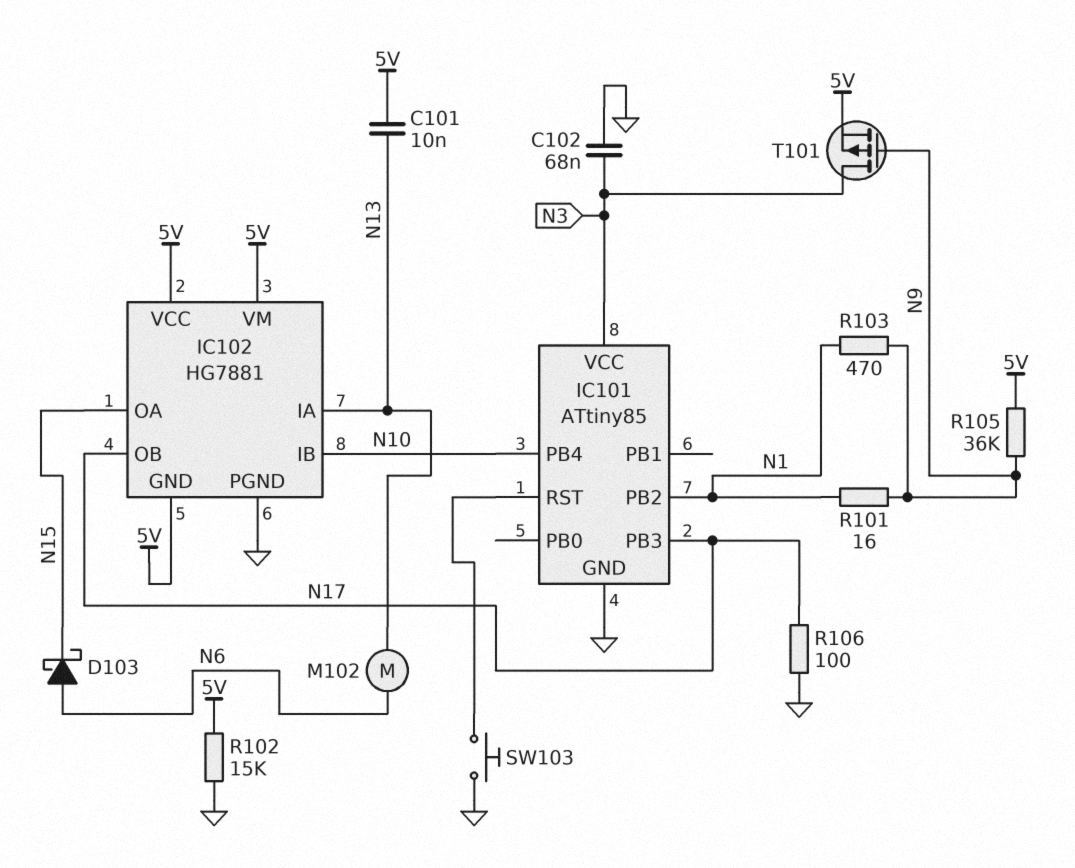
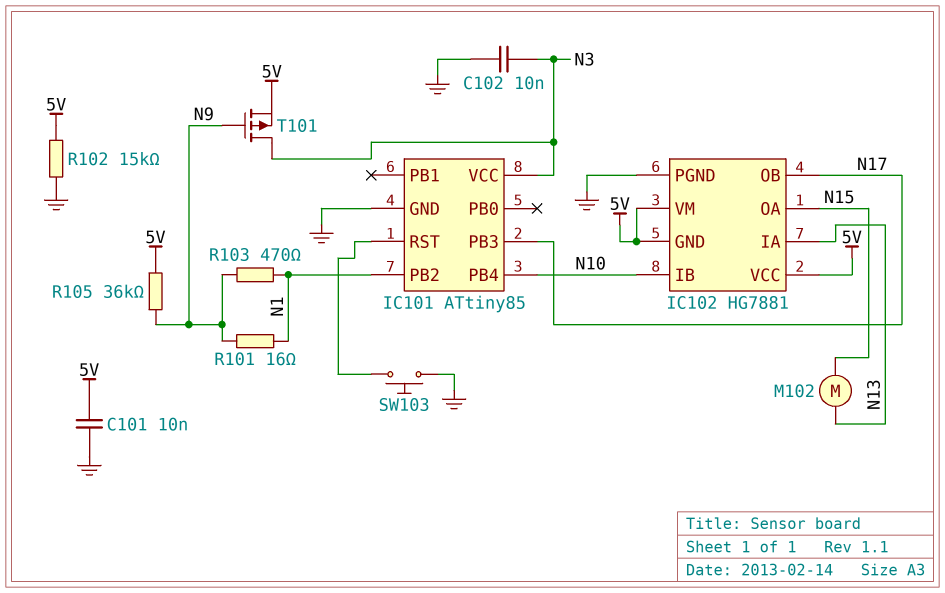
C101: 10nF (5V, N13) -> 10nF (5V, GND)
C102: 68nF (GND, N3) -> 10nF (GND, N3)
D103: schottky (A N6, K N15) -> none
M102: motor (N6, N13) -> motor (N13, N15)
R106: 100 (GND, N17) -> none

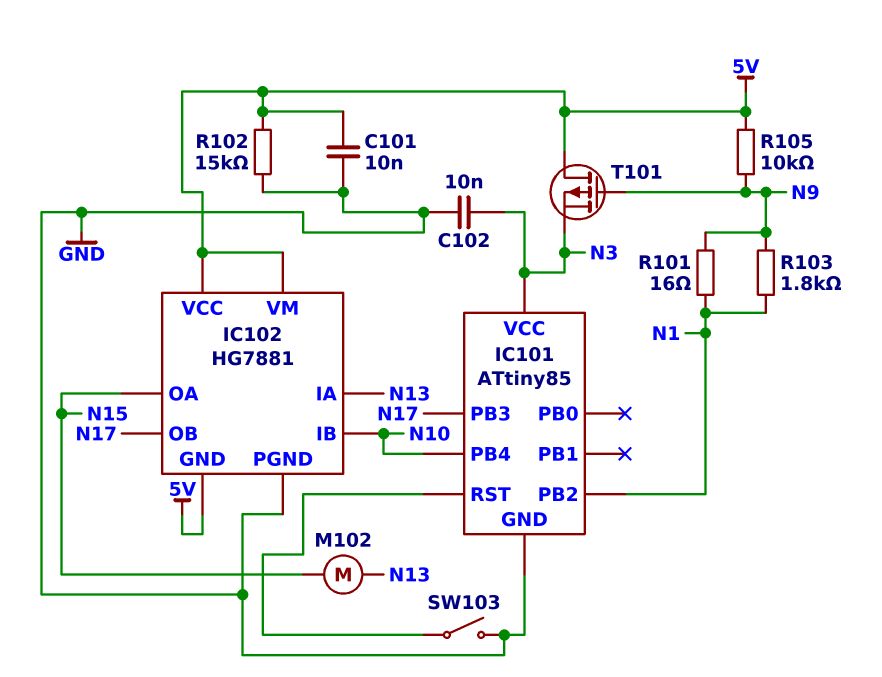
R103: 470 (N1, N9) -> 1.8k (N1, N9)
R105: 36k (5V, N9) -> 10k (5V, N9)
SW103: button (GND, IC101/RST) -> switch (GND, IC101/RST)
T101: PMOS (G N9, D N3, S 5V) -> PMOS (G N9, D 5V, S N3)

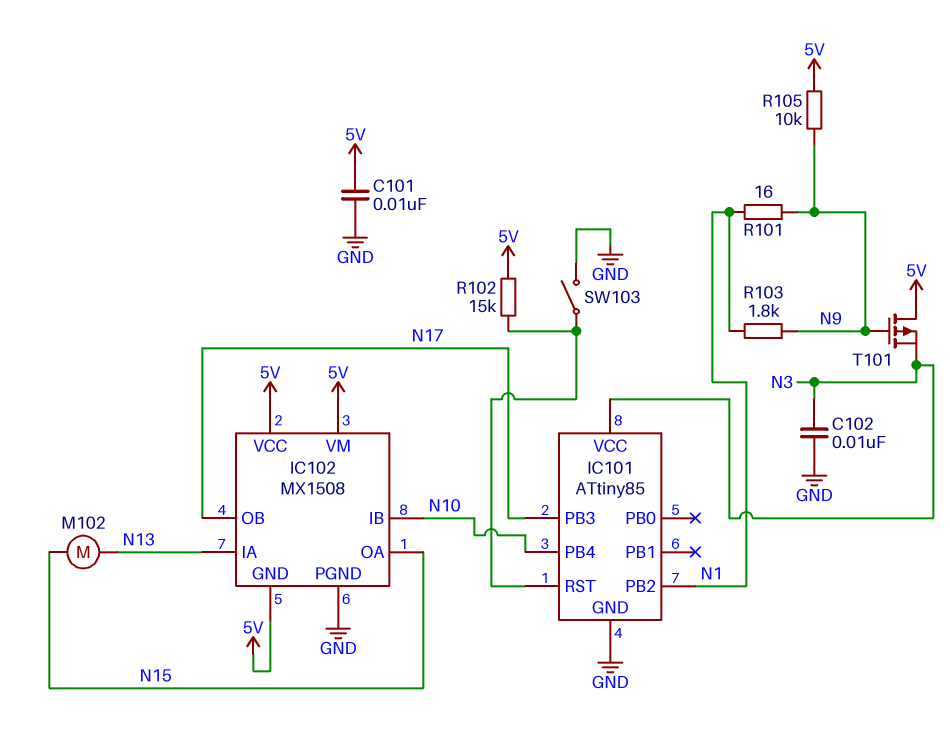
IC102: HG7881 -> MX1508
R102: 15k (5V, GND) -> 15k (5V, IC101/RST)

